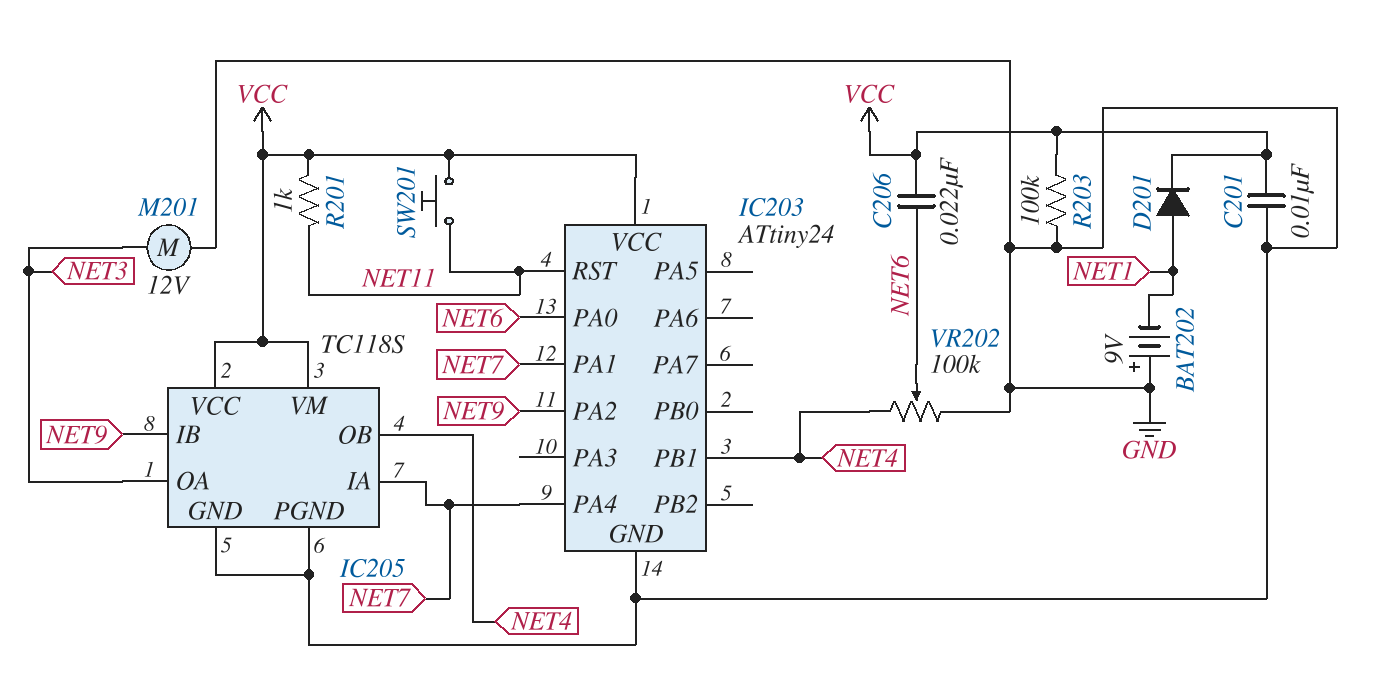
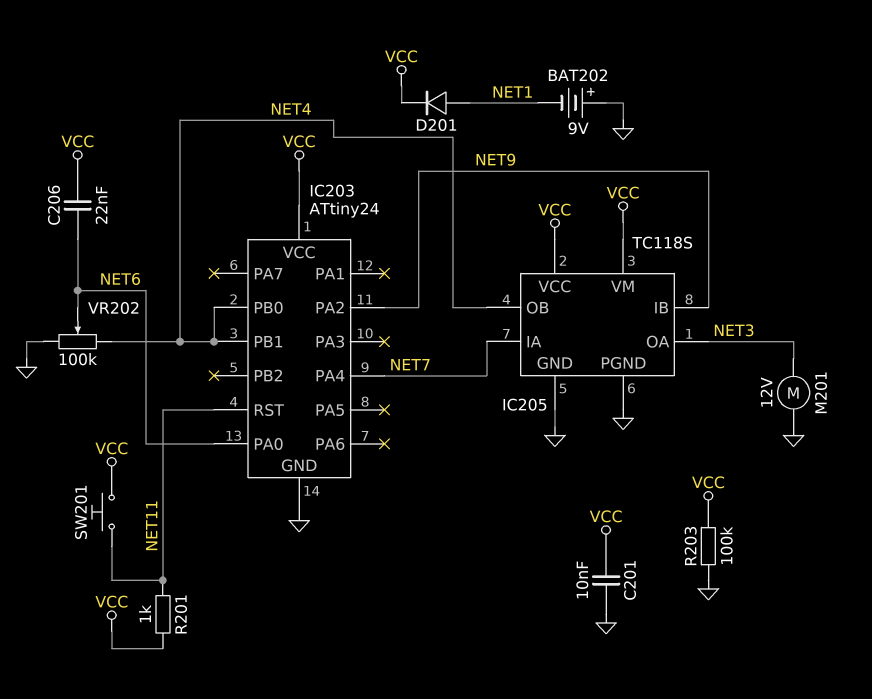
IC203 pin PA1: NET7 -> none
IC203 pin PB0: none -> NET4

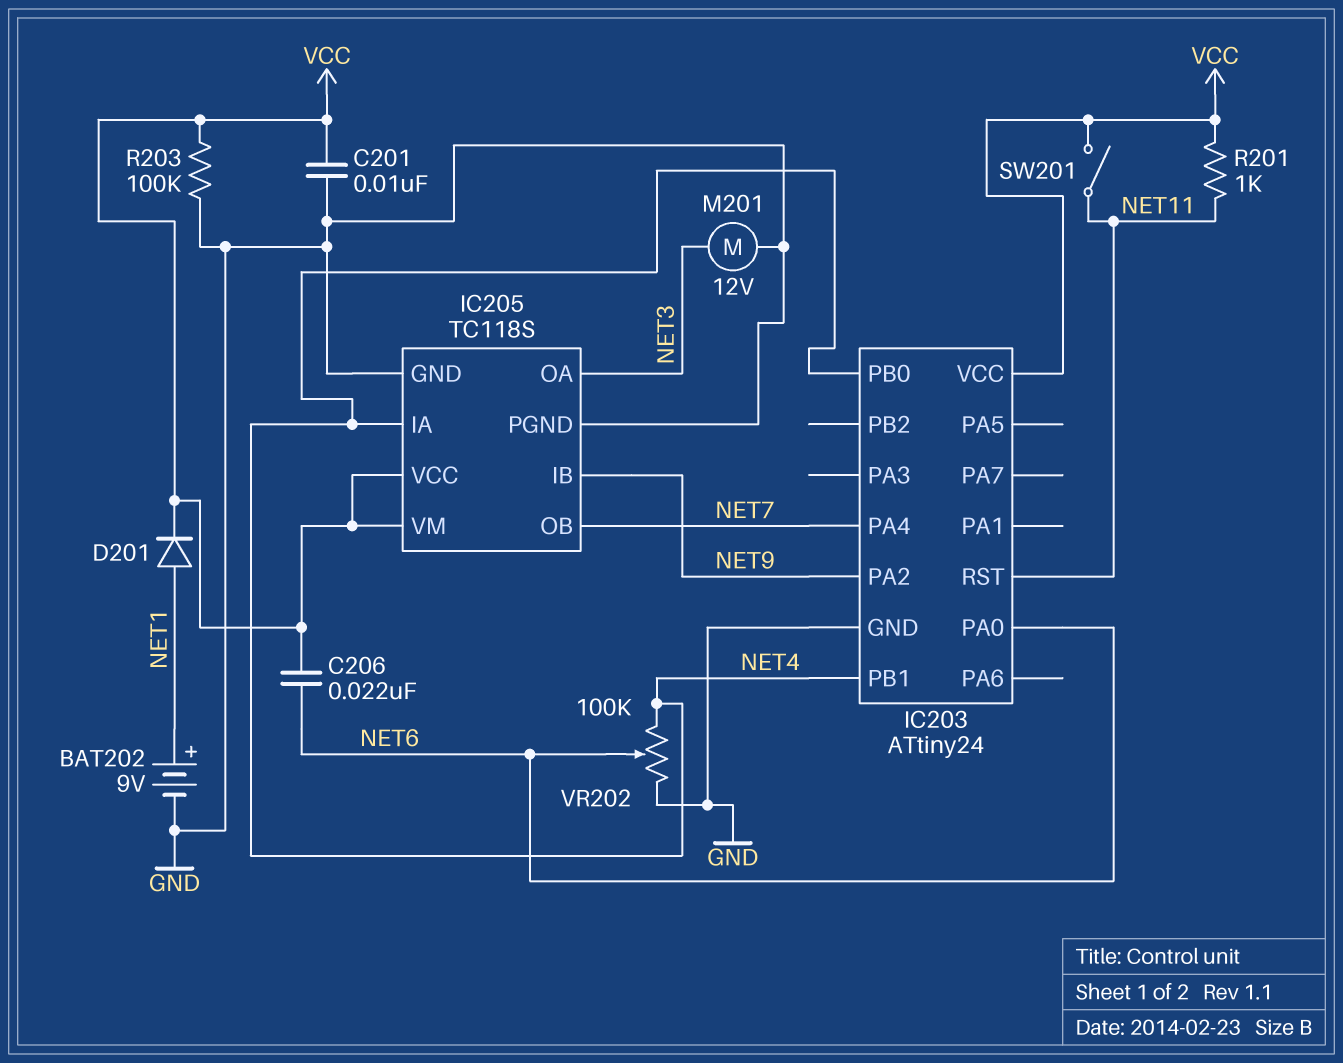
BAT202: 9V (plus GND, minus NET1) -> 9V (plus NET1, minus GND)
IC205 pin IA: NET7 -> NET4
IC205 pin OB: NET4 -> NET7
SW201: button (NET11, VCC) -> switch (NET11, VCC)

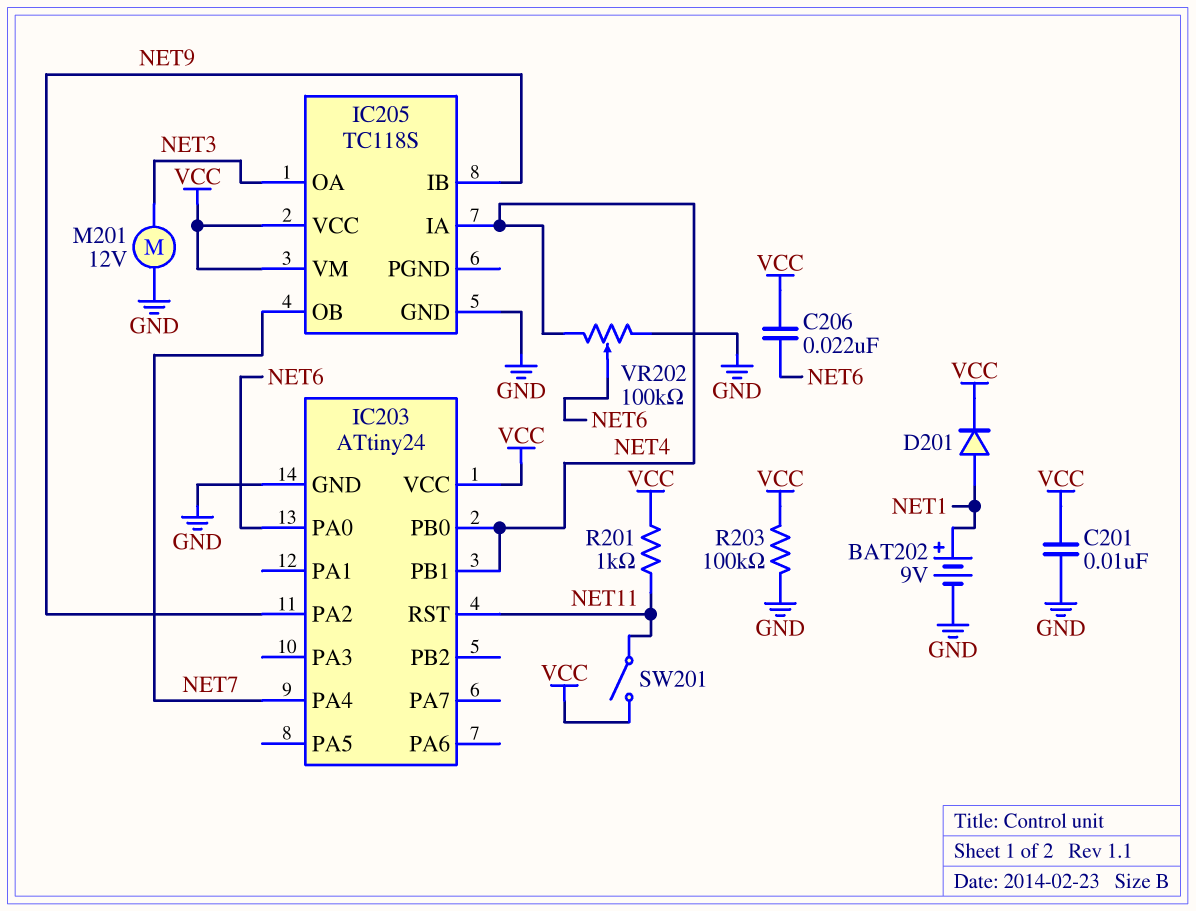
IC205 pin PGND: GND -> none

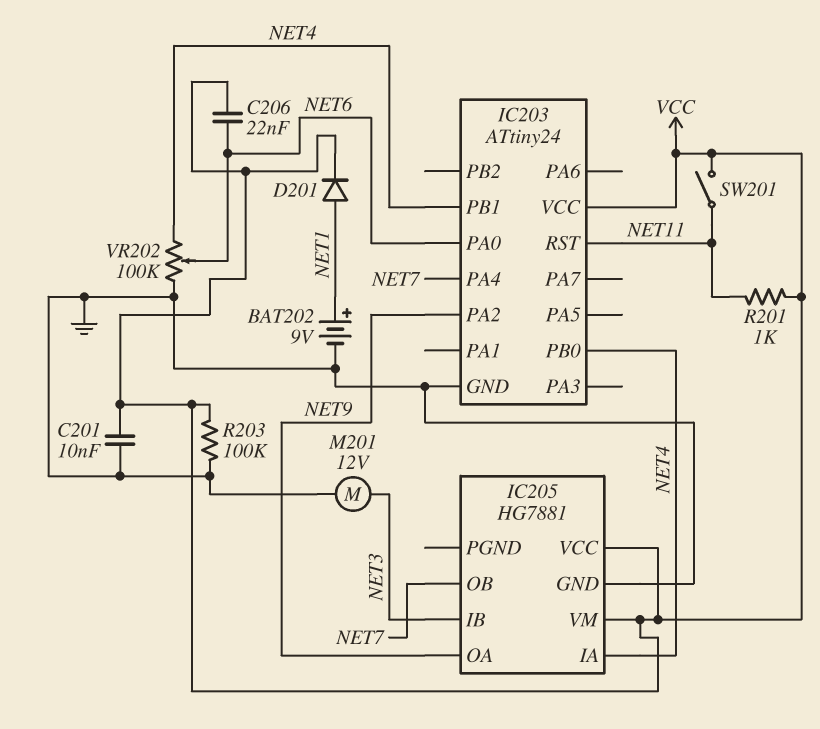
IC205: TC118S -> HG7881
IC205 pin IB: NET9 -> NET3
IC205 pin OA: NET3 -> NET9

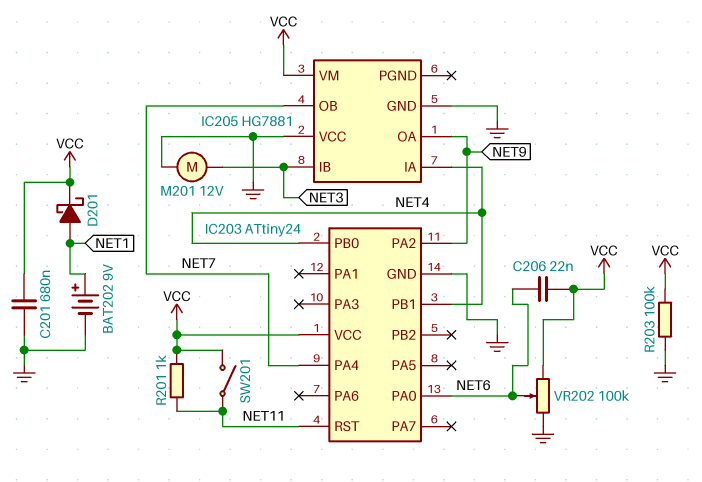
C201: 10nF (GND, VCC) -> 680nF (GND, VCC)
D201: diode (A NET1, K VCC) -> schottky (A NET1, K VCC)
IC205 pin VCC: VCC -> GND
VR202: 100k (GND, NET4, wiper NET6) -> 100k (GND, VCC, wiper NET6)

